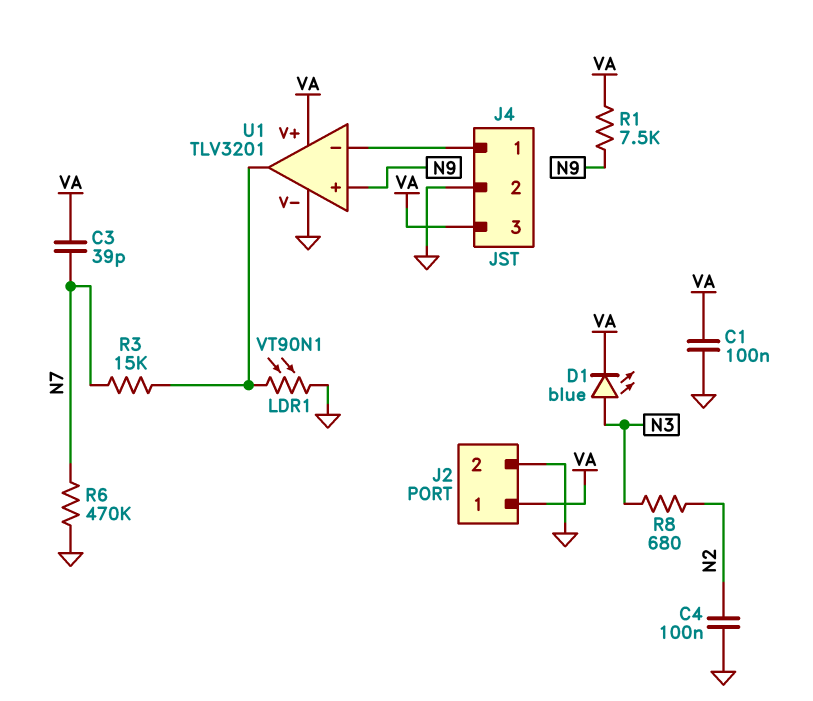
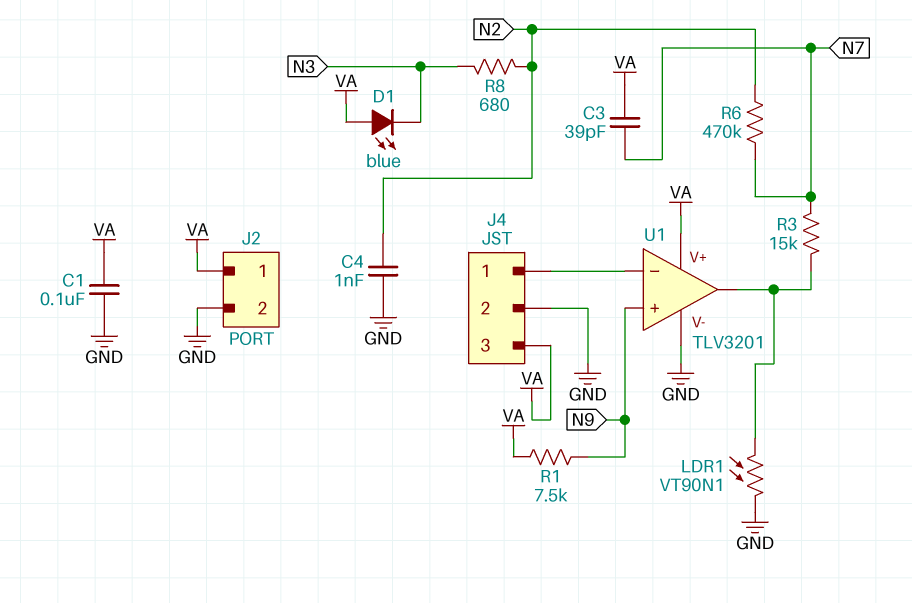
C4: 100nF (GND, N2) -> 1nF (GND, N2)
D1: LED blue (A N3, K VA) -> LED blue (A VA, K N3)
R6: 470k (GND, N7) -> 470k (N2, N7)

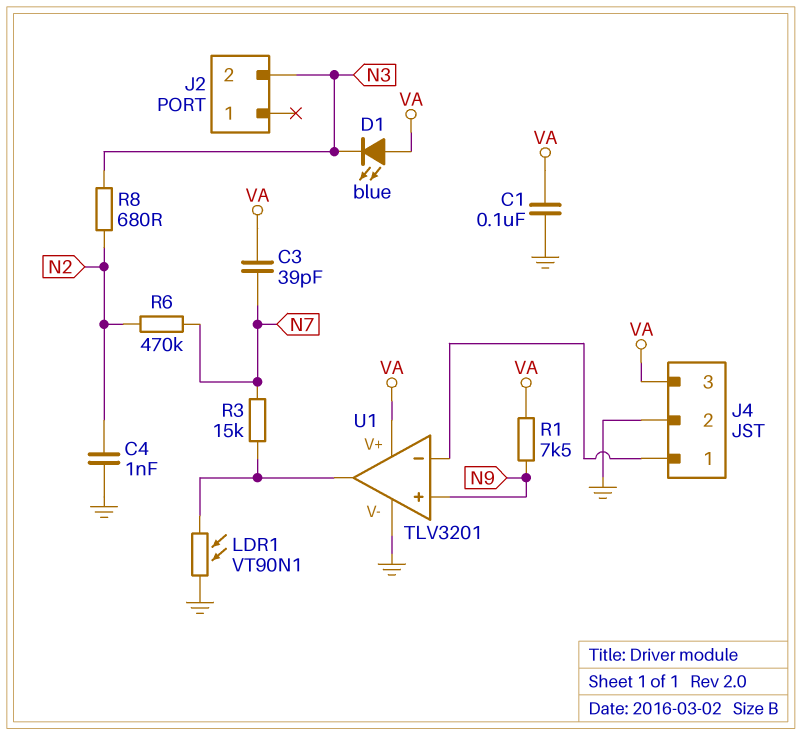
J2 pin 1: VA -> none
J2 pin 2: GND -> N3

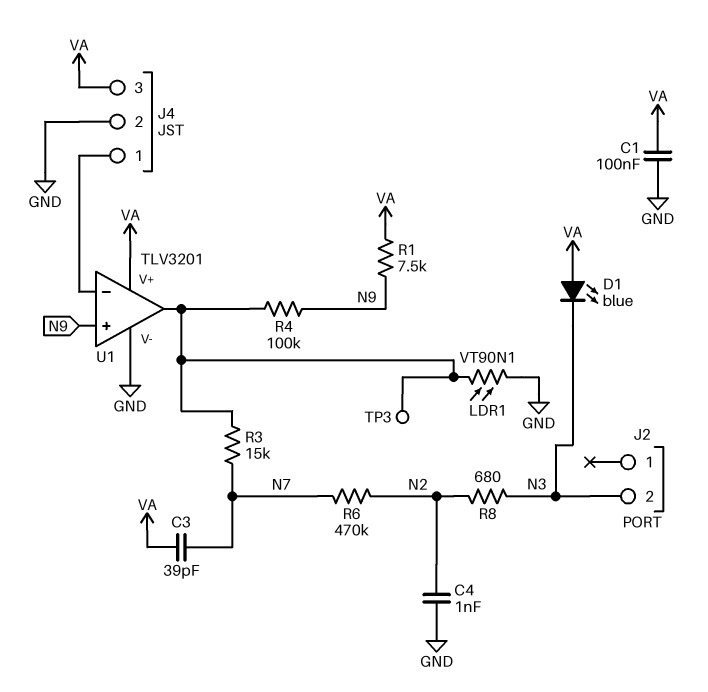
R4: none -> 100k (N9, U1/out)
TP3: none -> test point (U1/out)

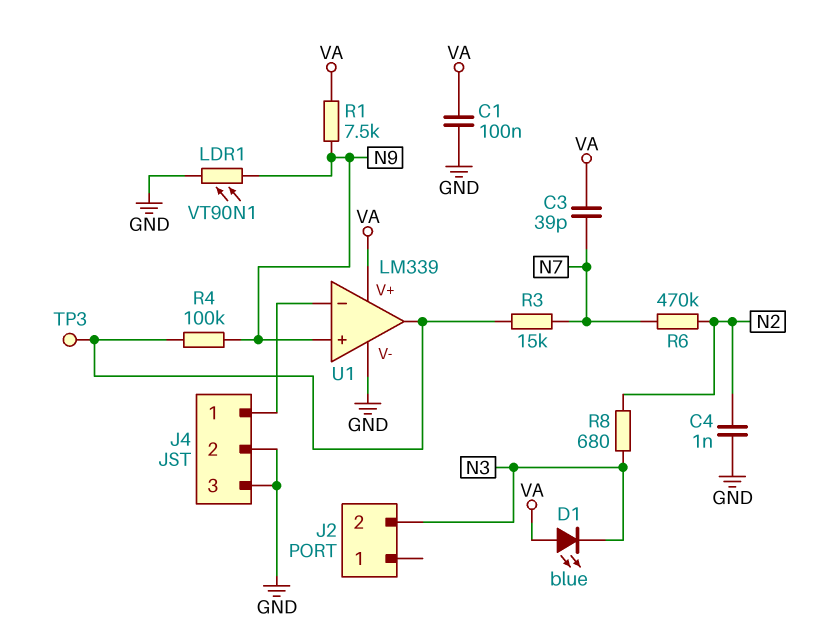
J4 pin 3: VA -> GND
LDR1: VT90N1 (GND, U1/out) -> VT90N1 (GND, N9)
U1: TLV3201 -> LM339

